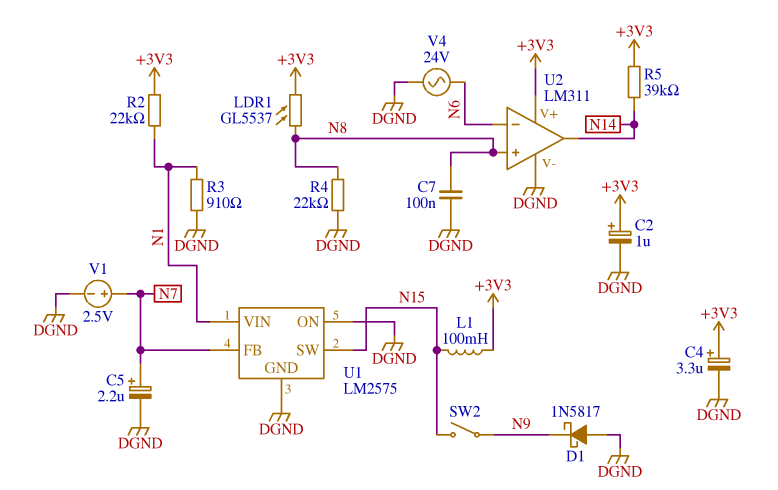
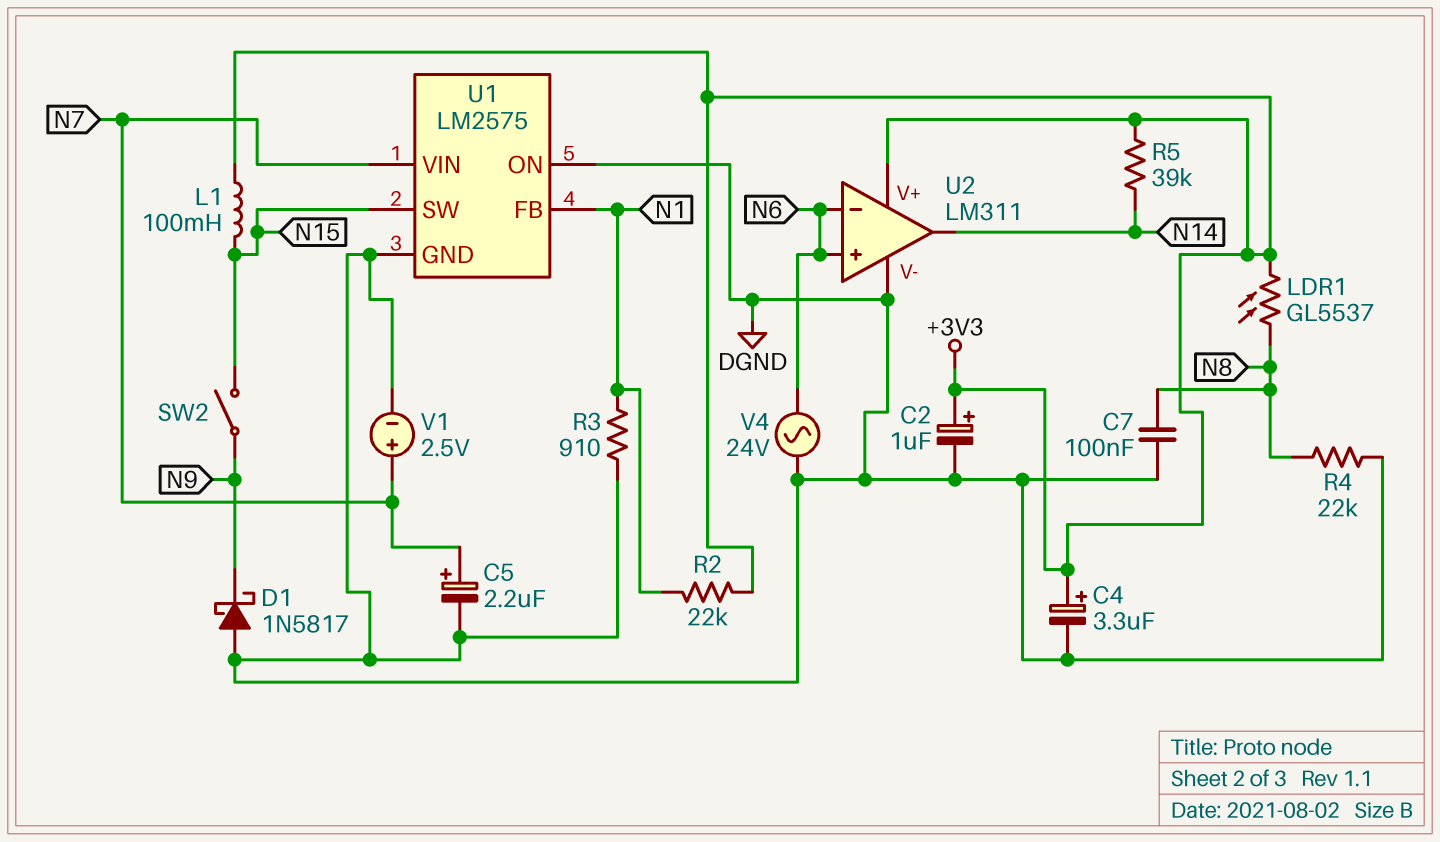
U1 pin FB: N7 -> N1
U1 pin VIN: N1 -> N7
U2 pin in+: N8 -> N6

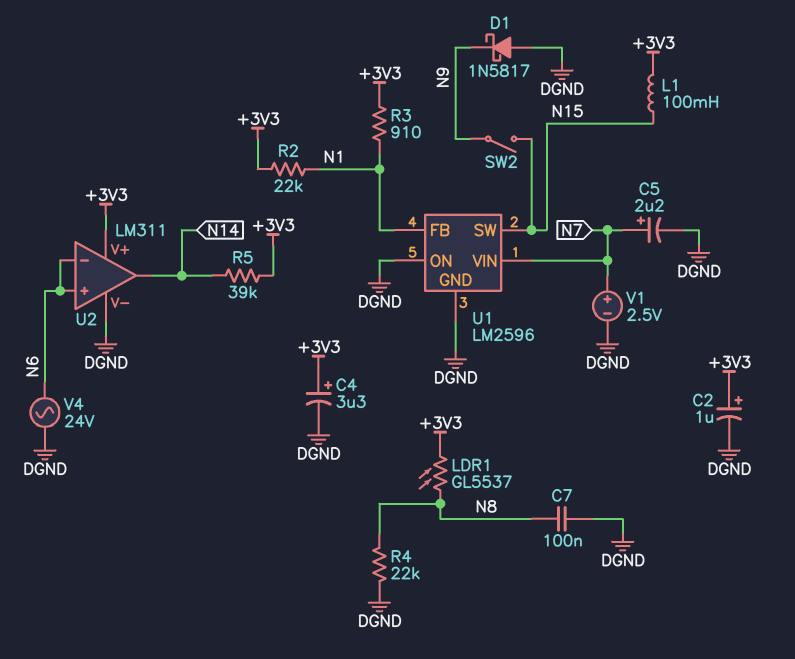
R3: 910 (DGND, N1) -> 910 (+3V3, N1)
U1: LM2575 -> LM2596

